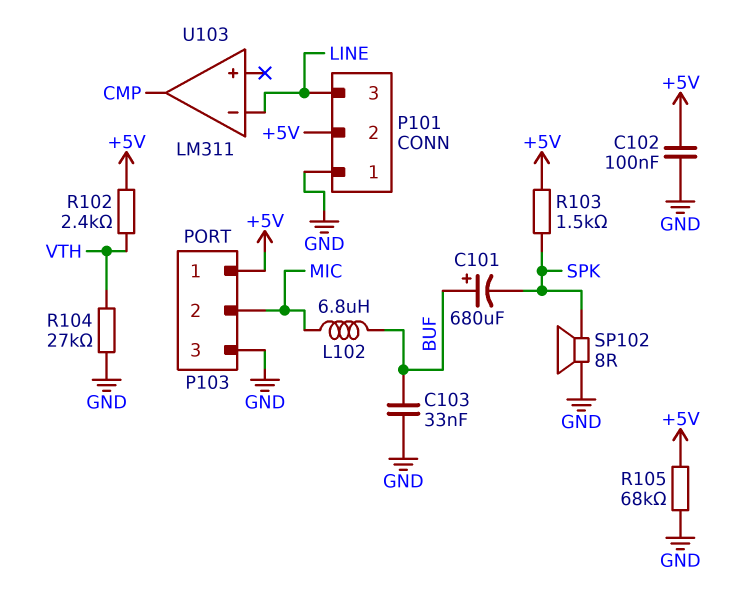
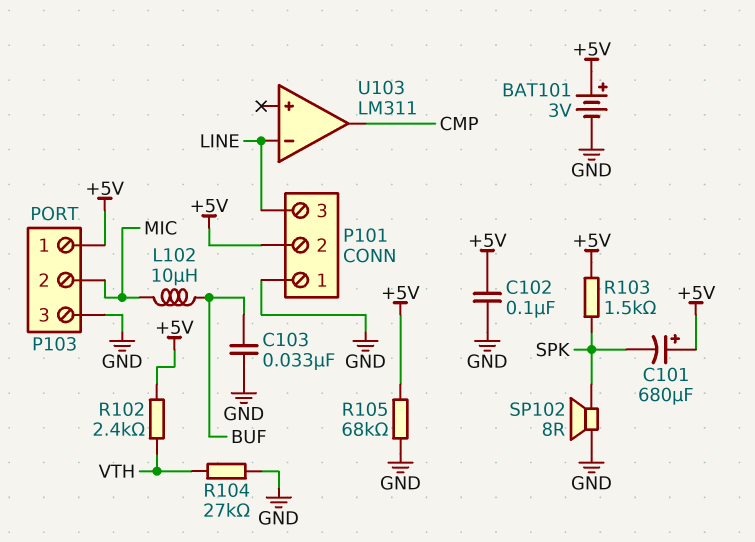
BAT101: none -> 3V (plus +5V, minus GND)
C101: 680uF (plus BUF, minus SPK) -> 680uF (plus +5V, minus SPK)
L102: 6.8uH (BUF, MIC) -> 10uH (BUF, MIC)

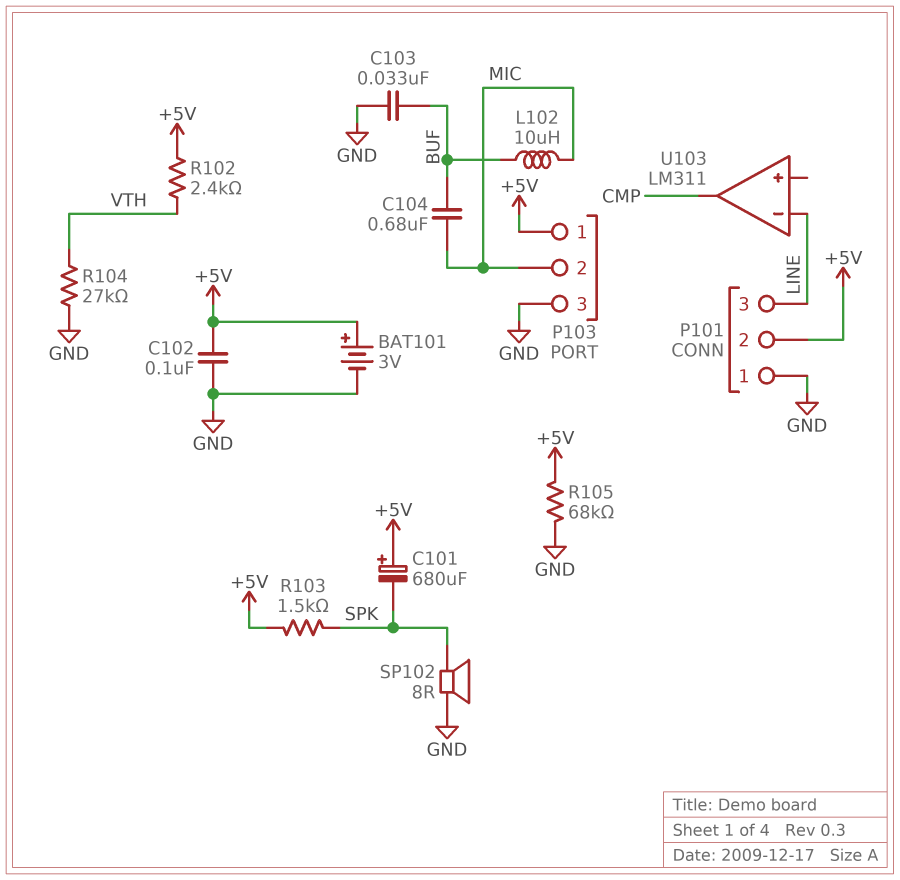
C104: none -> 680nF (BUF, MIC)

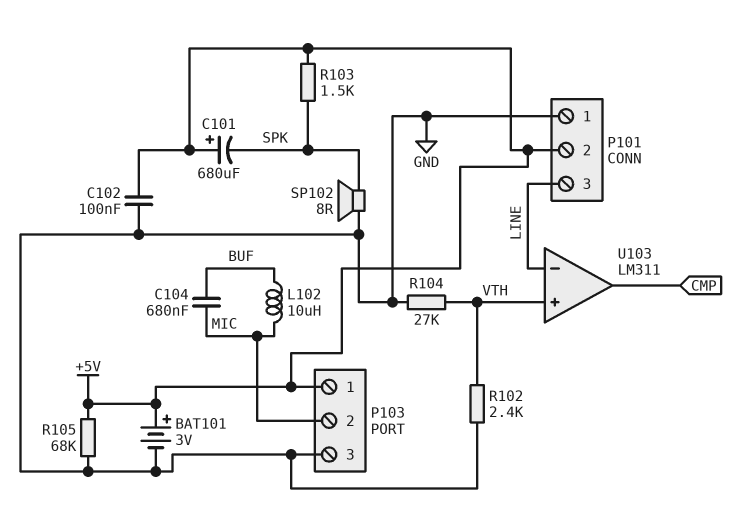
C103: 33nF (BUF, GND) -> none
R102: 2.4k (+5V, VTH) -> 2.4k (GND, VTH)
U103 pin in+: none -> VTH

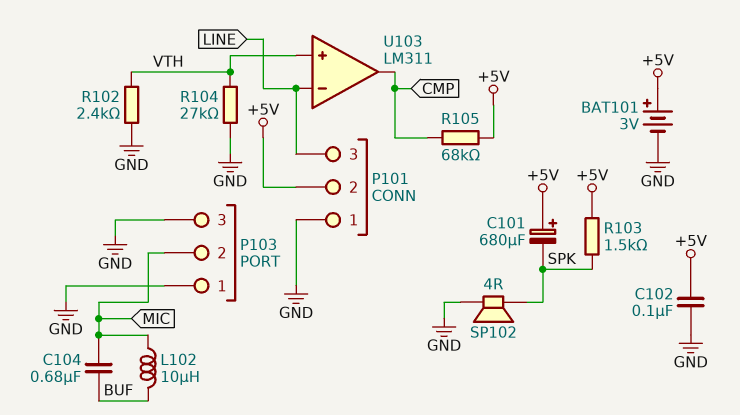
P103 pin 1: +5V -> GND
R105: 68k (+5V, GND) -> 68k (+5V, CMP)
SP102: speaker 8R (GND, SPK) -> speaker 4R (GND, SPK)

